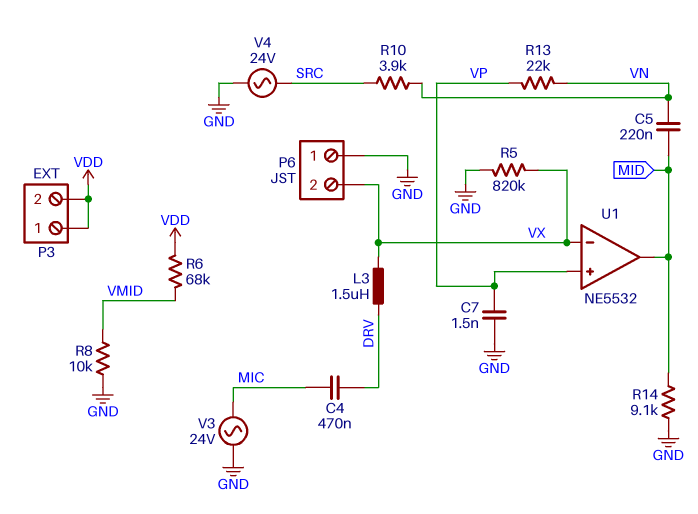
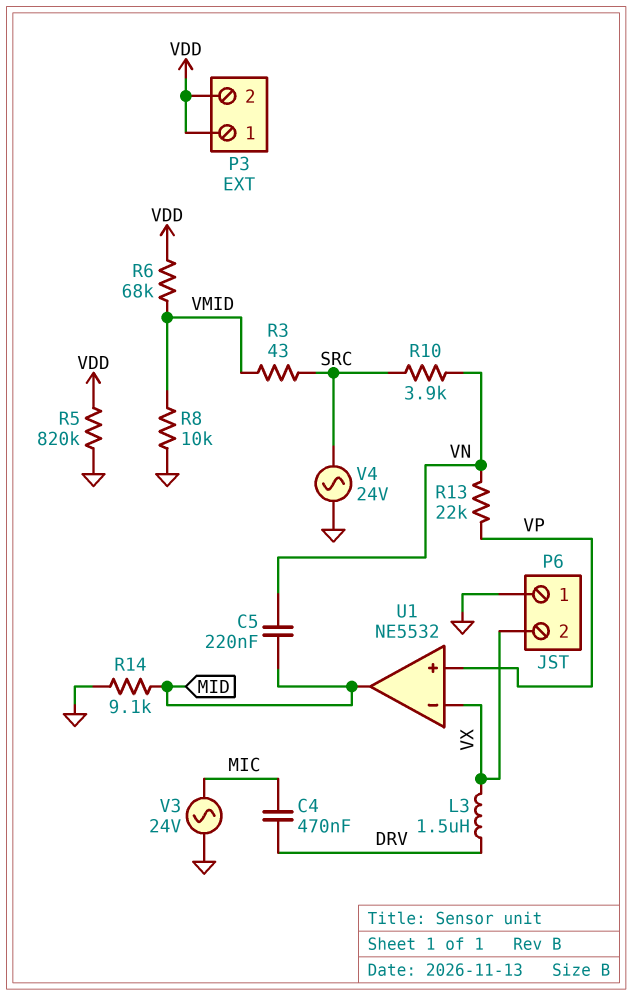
C7: 1.5nF (GND, VP) -> none
R3: none -> 43 (SRC, VMID)
R5: 820k (GND, VX) -> 820k (GND, VDD)

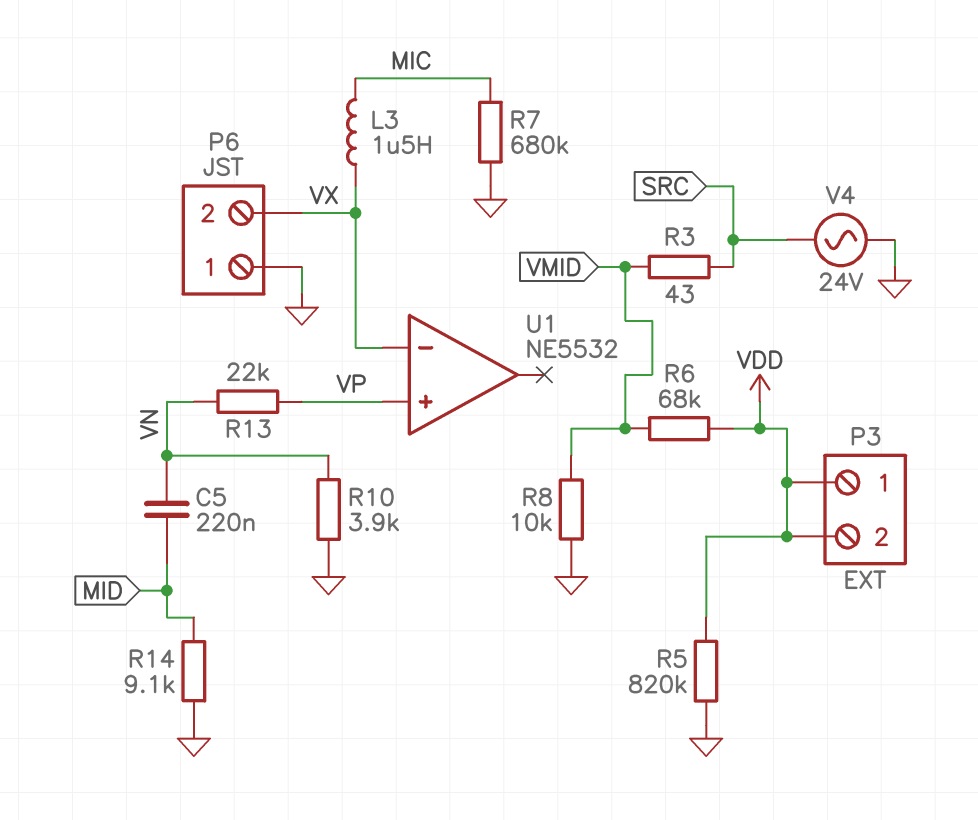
C4: 470nF (DRV, MIC) -> none
L3: 1.5uH (DRV, VX) -> 1.5uH (MIC, VX)
R7: none -> 680k (GND, MIC)
R10: 3.9k (SRC, VN) -> 3.9k (GND, VN)
U1 pin out: MID -> none
V3: AC 24V (GND, MIC) -> none

